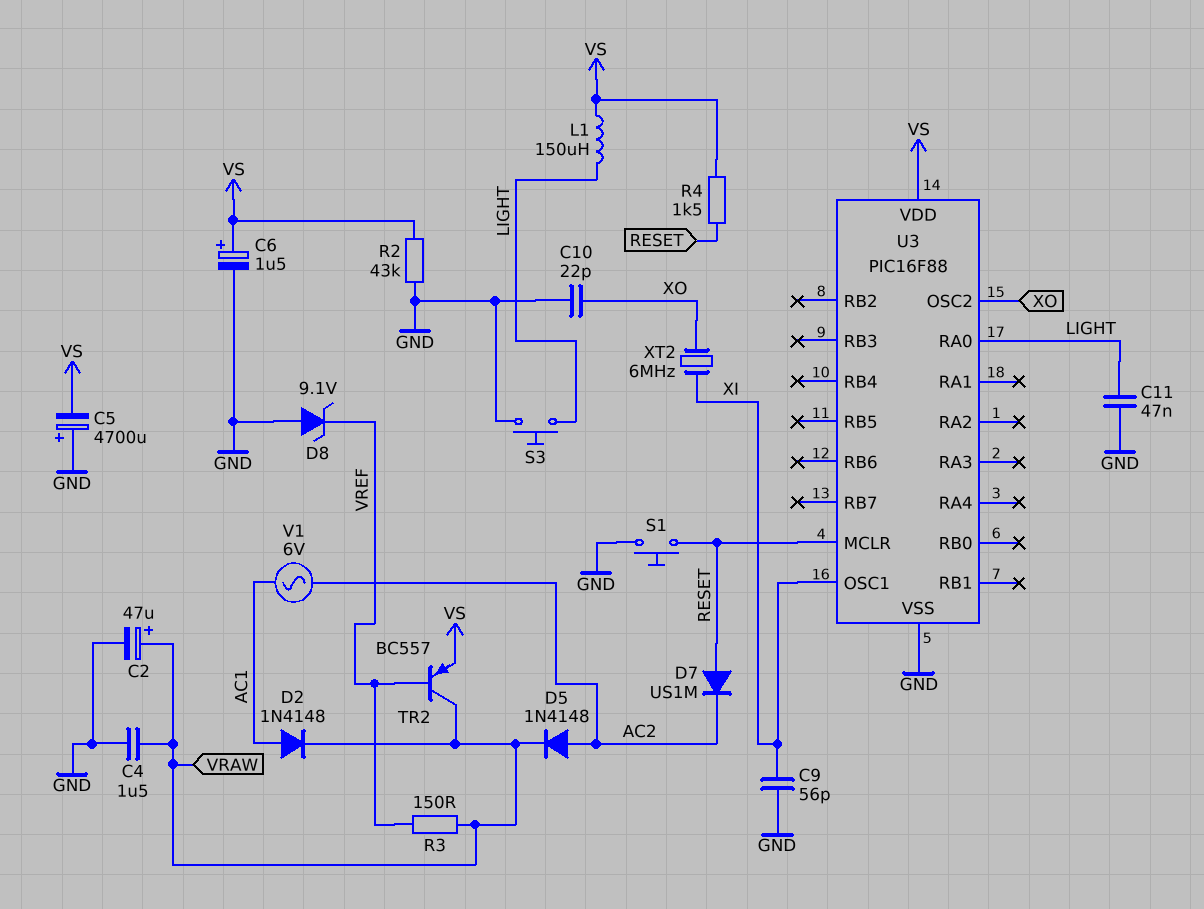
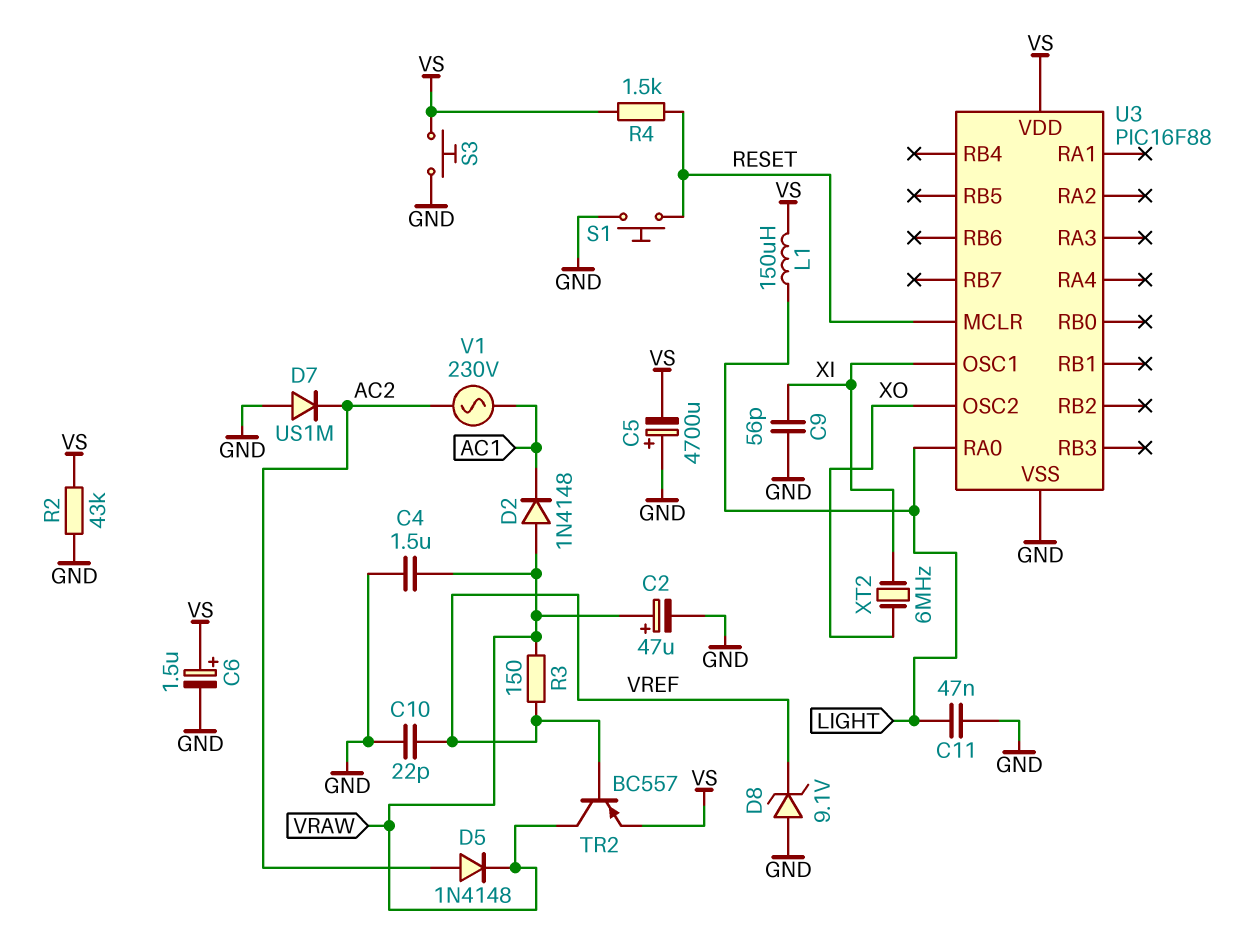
C10: 22pF (GND, XO) -> 22pF (GND, VREF)
D2: diode 1N4148 (A AC1, K VRAW) -> diode 1N4148 (A VRAW, K AC1)
D7: diode US1M (A RESET, K AC2) -> diode US1M (A GND, K AC2)
S3: button (GND, LIGHT) -> button (GND, VS)
V1: AC 6V (AC1, AC2) -> AC 230V (AC1, AC2)

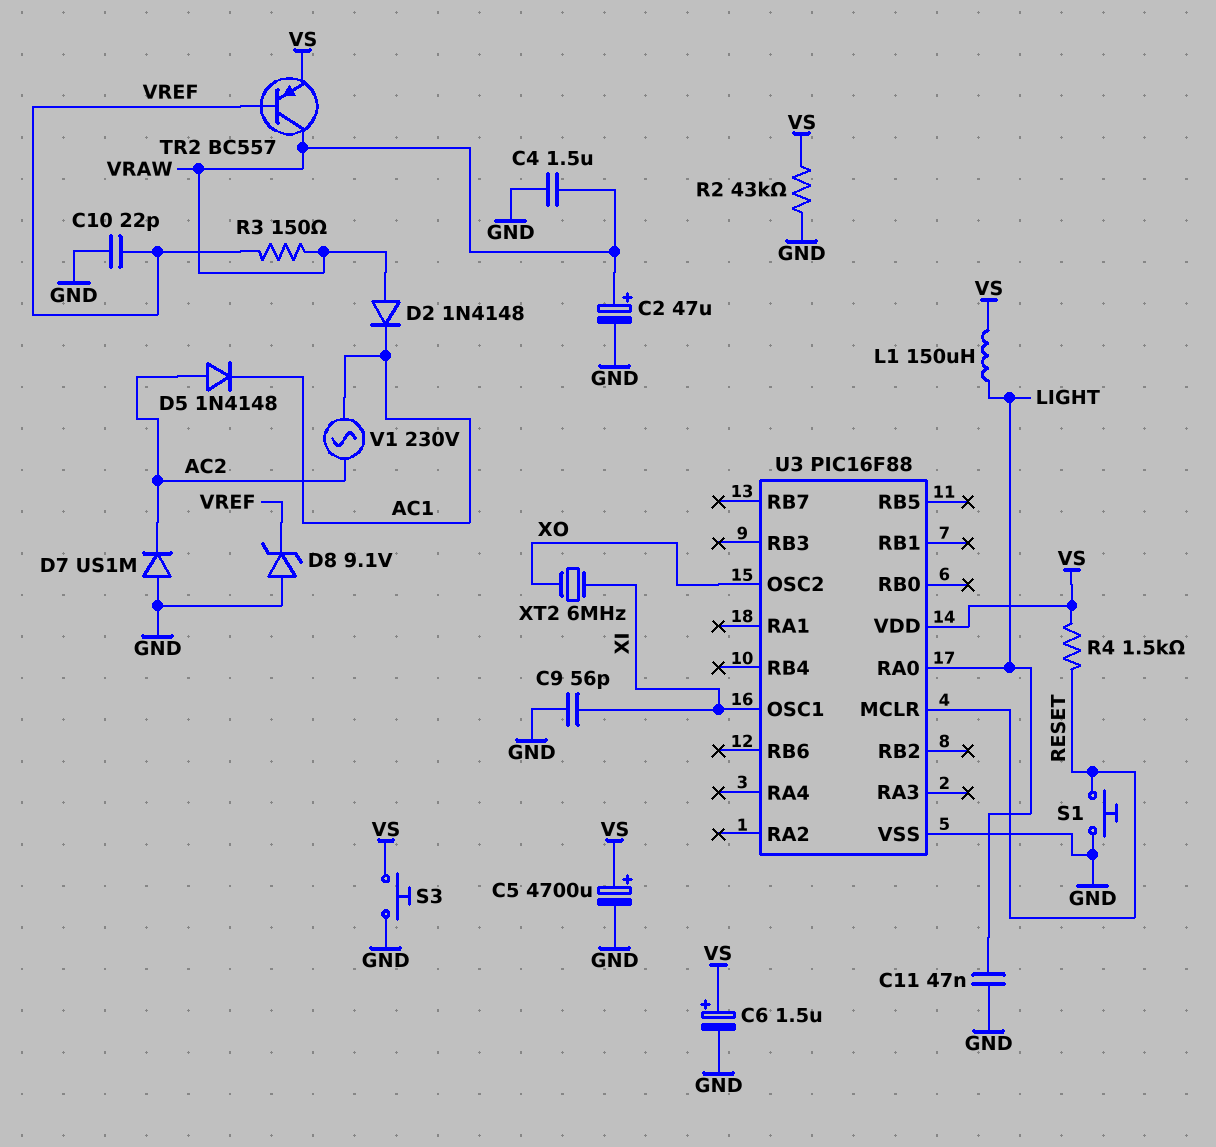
C5: 4700uF (plus GND, minus VS) -> 4700uF (plus VS, minus GND)
D5: diode 1N4148 (A AC2, K VRAW) -> diode 1N4148 (A AC2, K AC1)

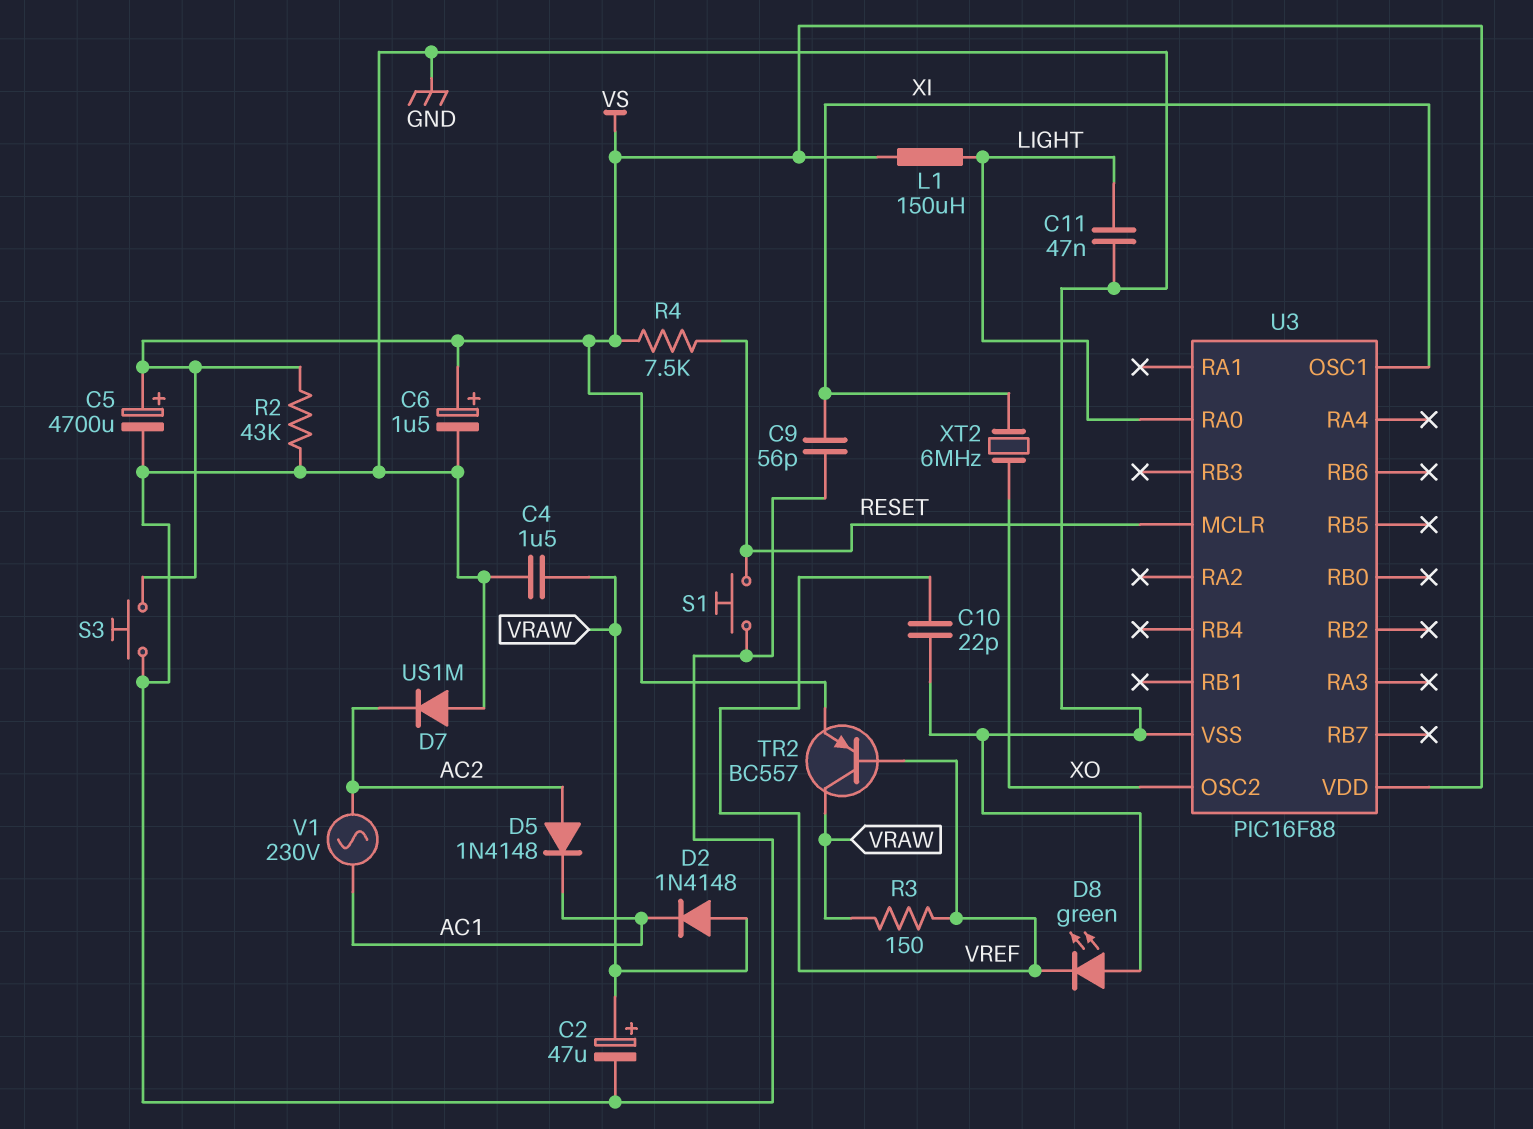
D8: zener 9.1V (A GND, K VREF) -> LED green (A GND, K VREF)
R4: 1.5k (RESET, VS) -> 7.5k (RESET, VS)

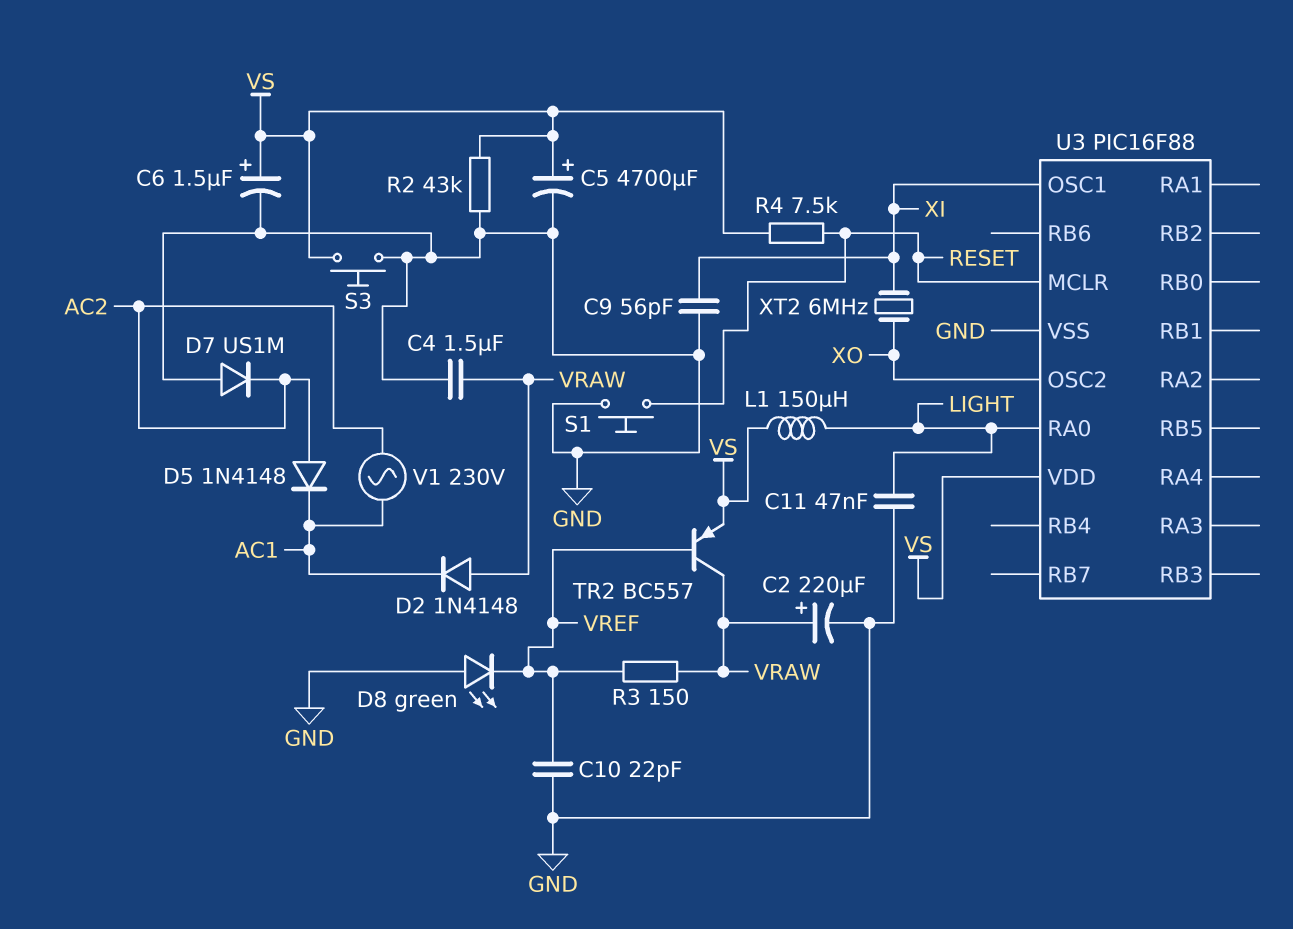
C2: 47uF (plus VRAW, minus GND) -> 220uF (plus VRAW, minus GND)

